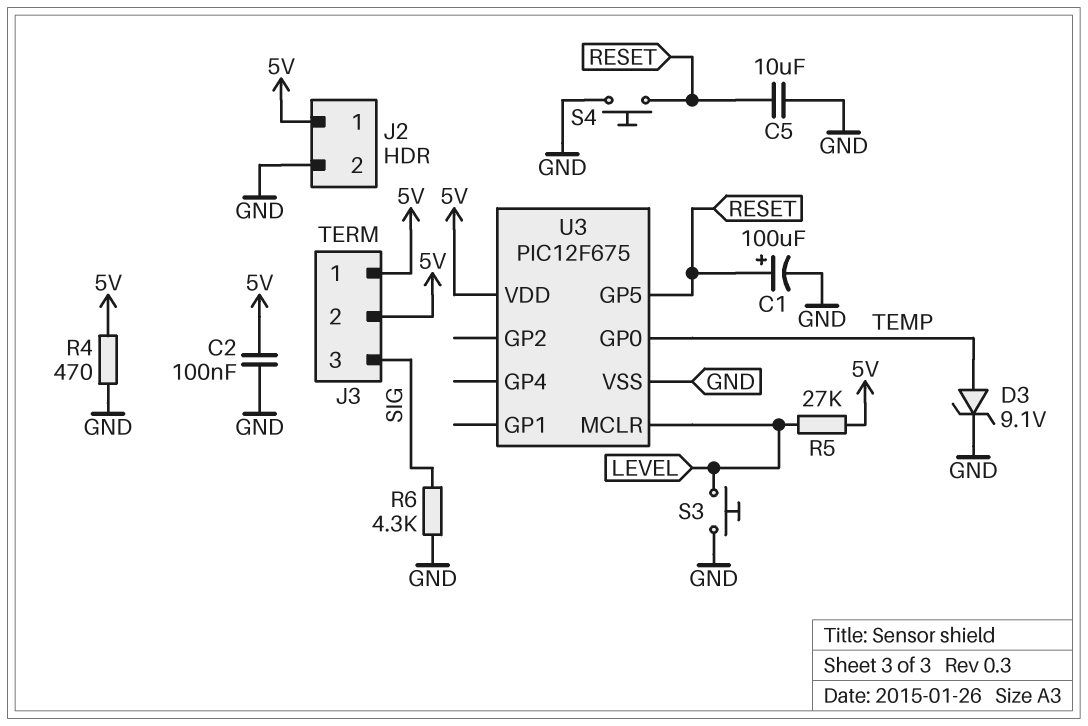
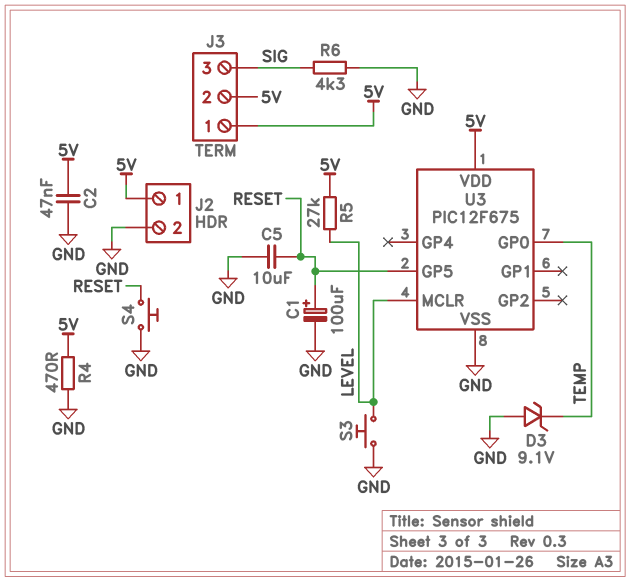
C2: 100nF (5V, GND) -> 47nF (5V, GND)
D3: zener 9.1V (A TEMP, K GND) -> zener 9.1V (A GND, K TEMP)

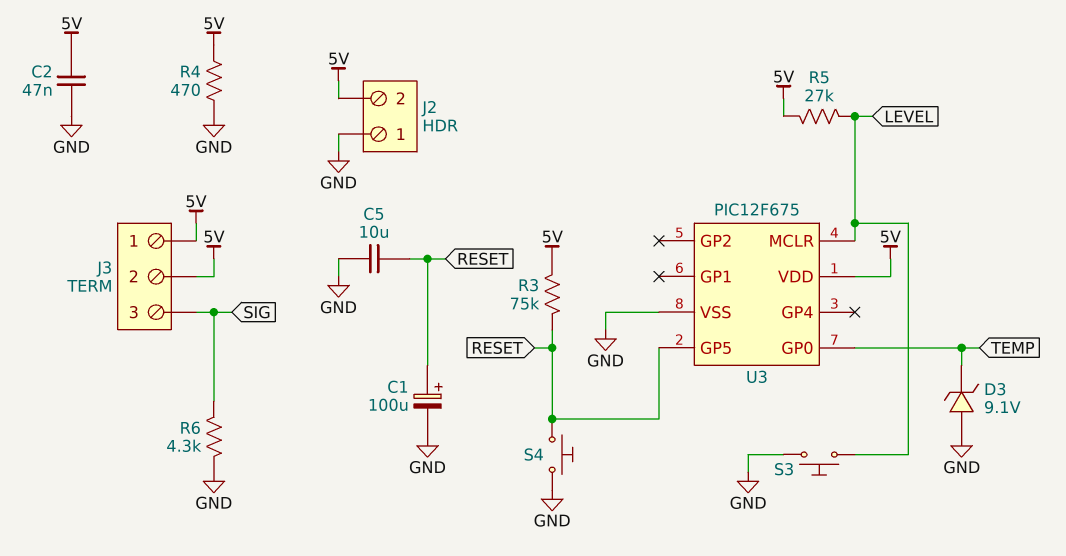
J2 pin 1: 5V -> GND
J2 pin 2: GND -> 5V
R3: none -> 75k (5V, RESET)

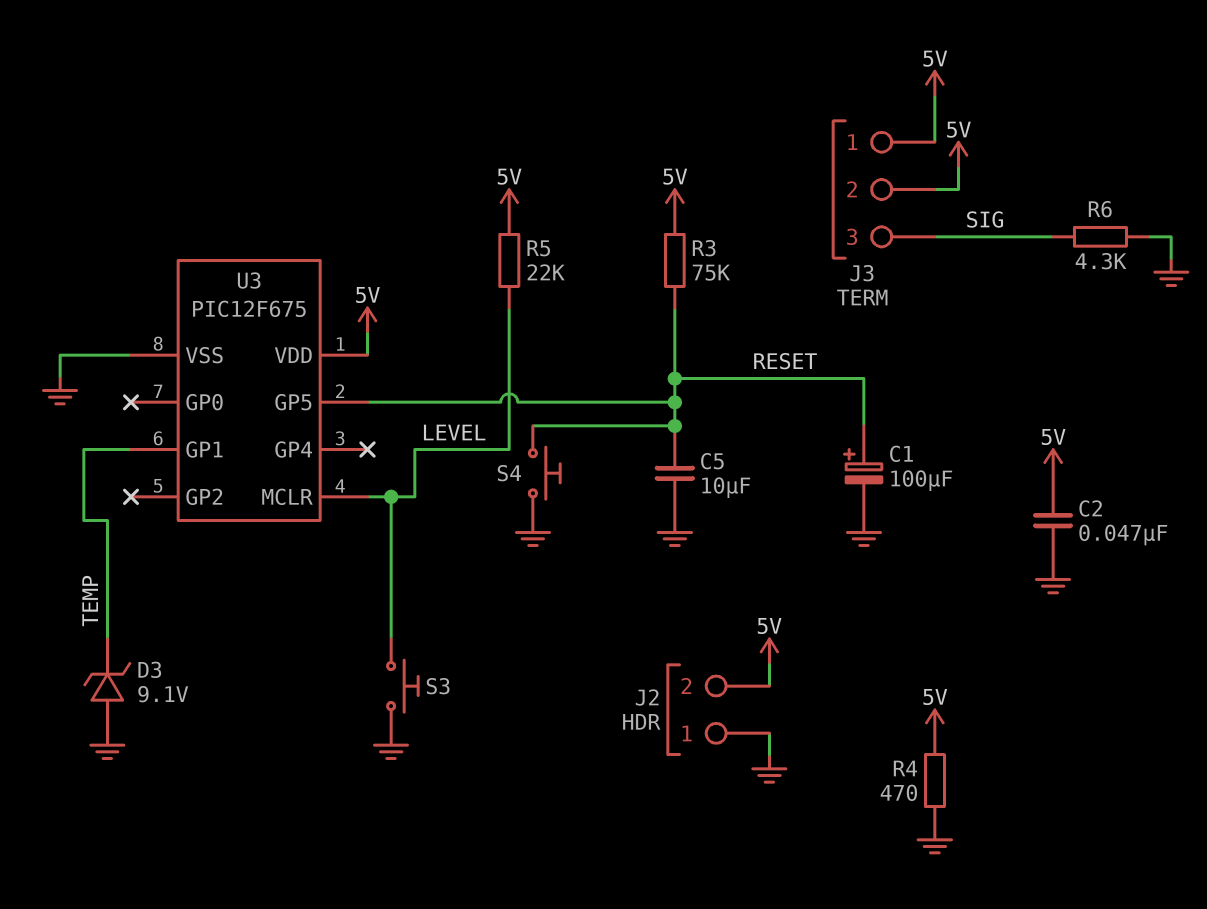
R5: 27k (5V, LEVEL) -> 22k (5V, LEVEL)
U3 pin GP0: TEMP -> none
U3 pin GP1: none -> TEMP

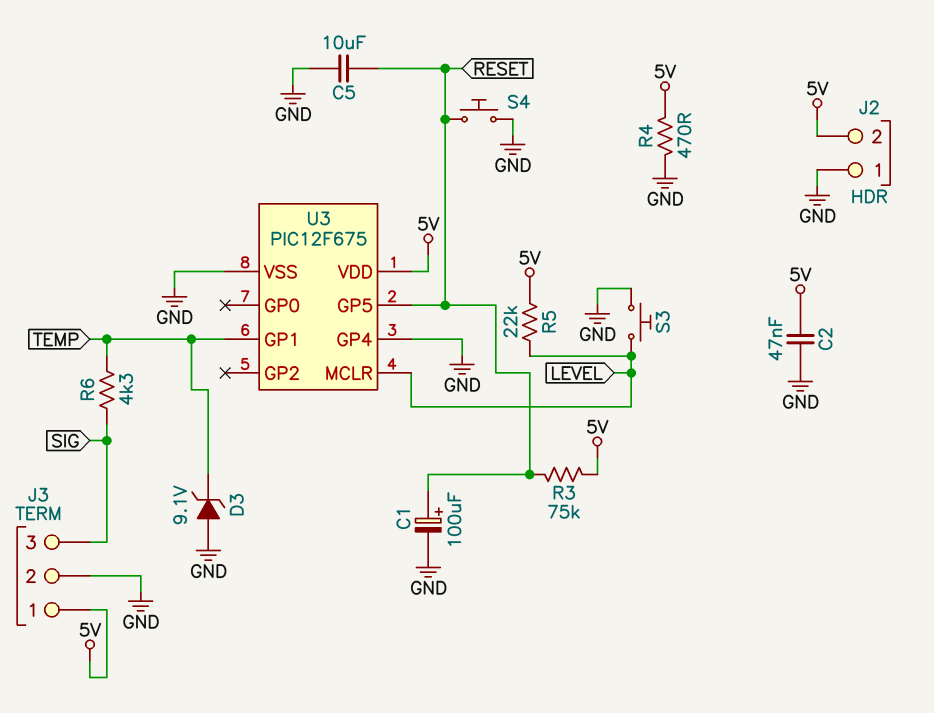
J3 pin 2: 5V -> GND
R6: 4.3k (GND, SIG) -> 4.3k (SIG, TEMP)
U3 pin GP4: none -> GND

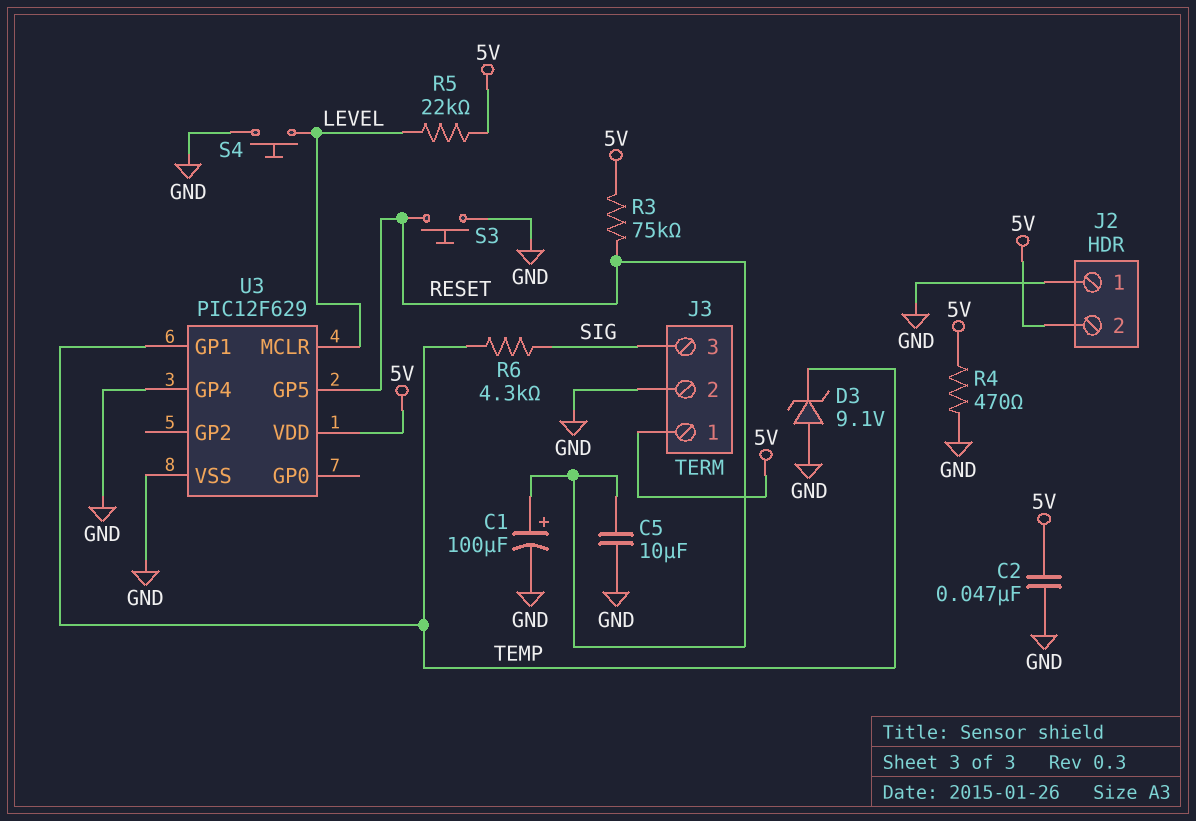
S3: button (GND, LEVEL) -> button (GND, RESET)
S4: button (GND, RESET) -> button (GND, LEVEL)
U3: PIC12F675 -> PIC12F629

